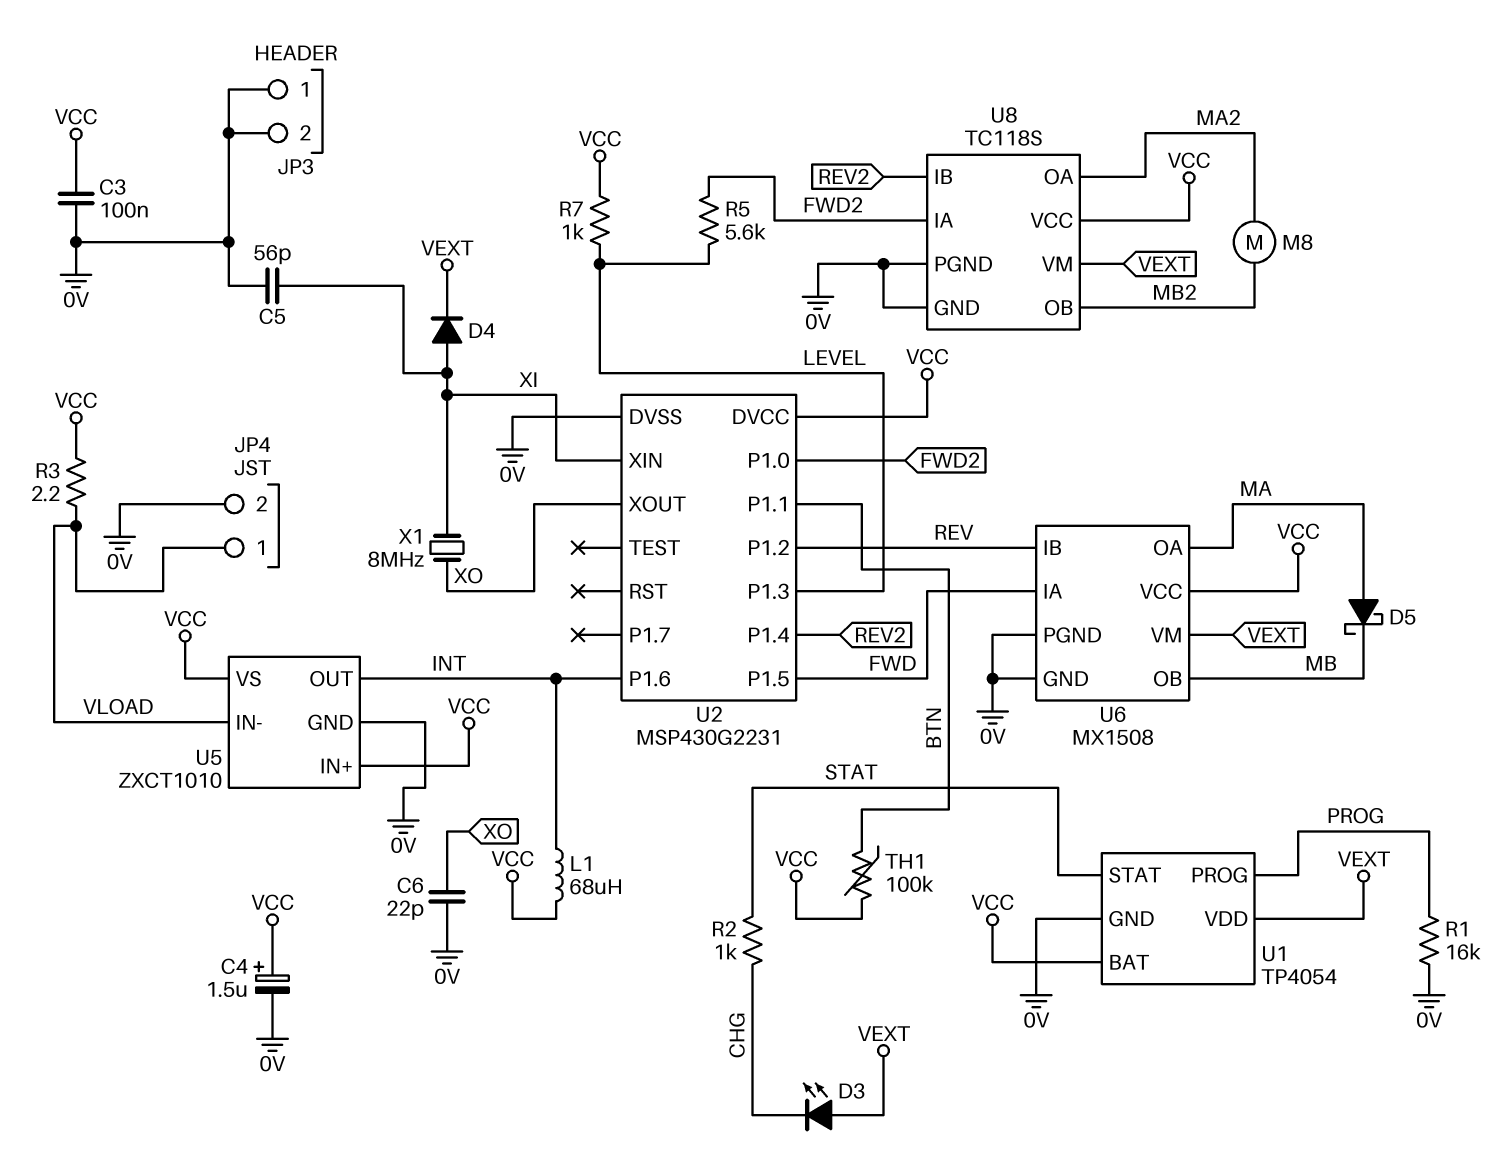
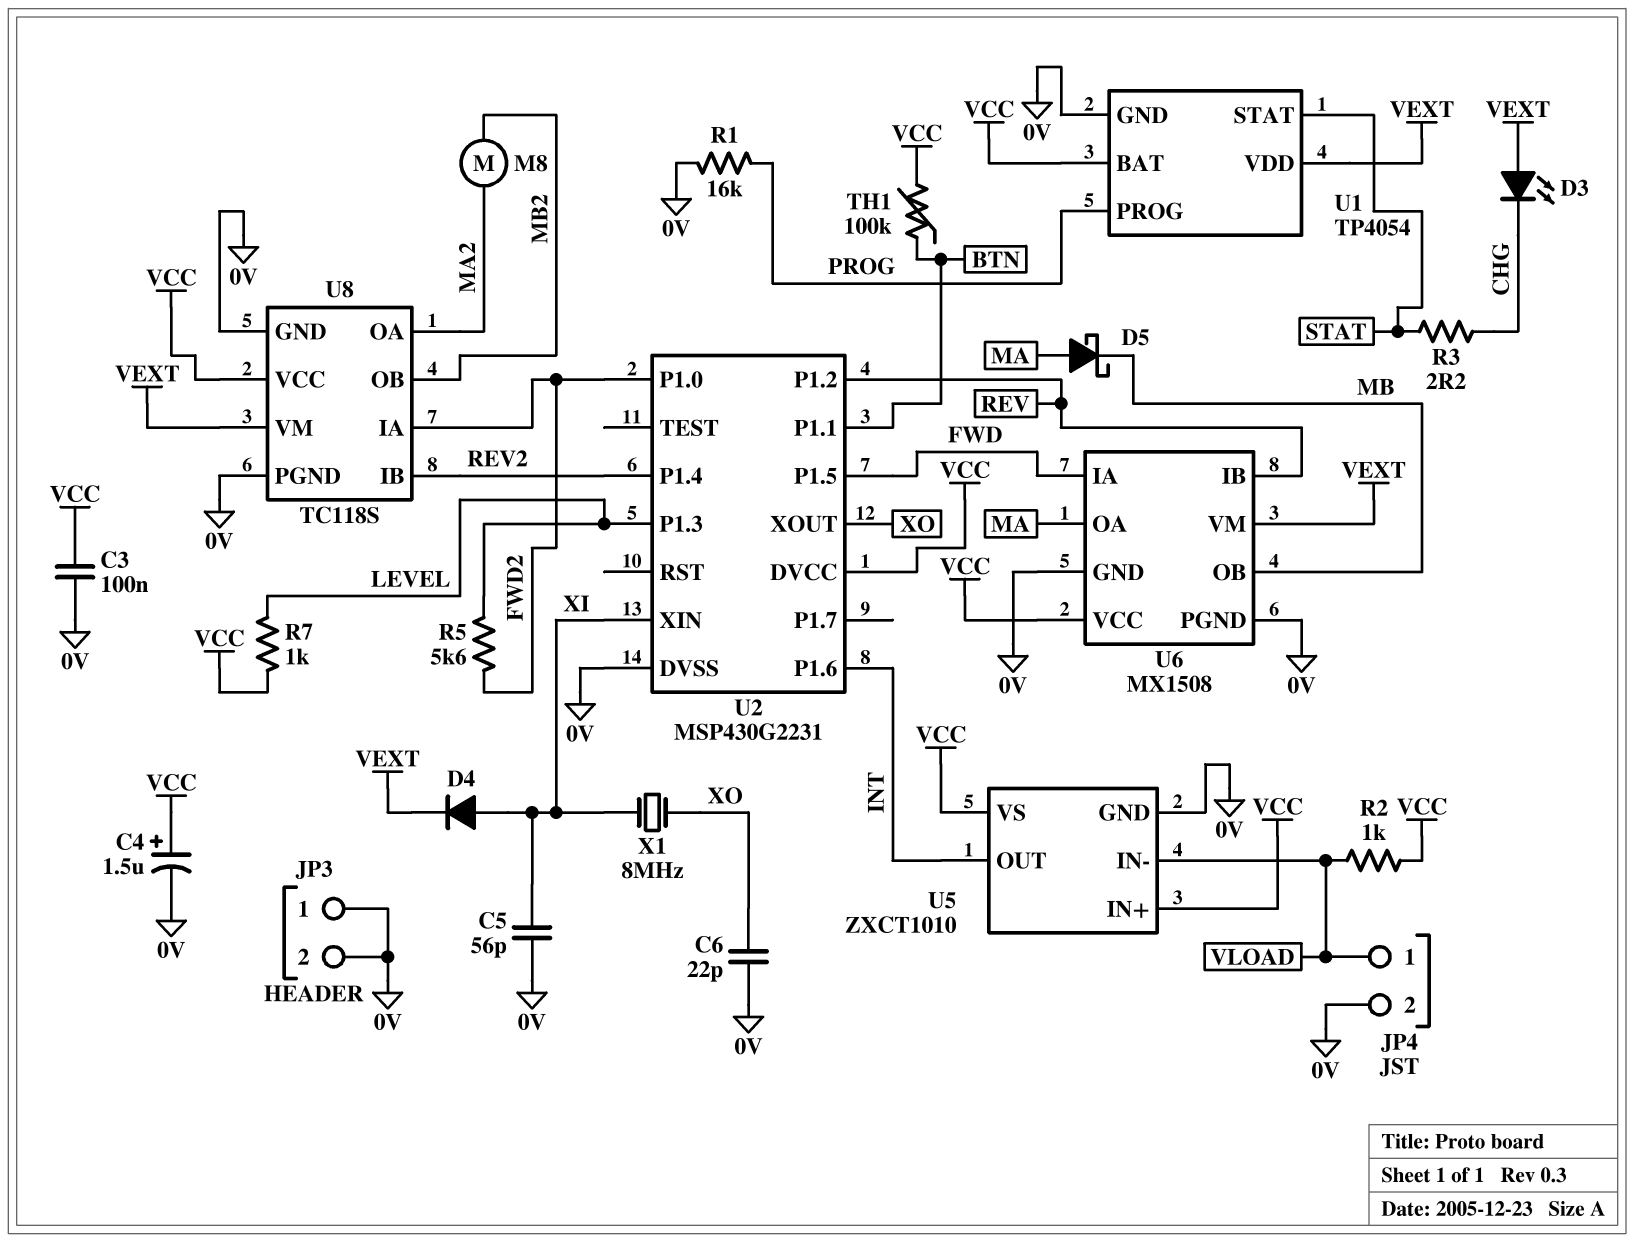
L1: 68uH (INT, VCC) -> none
R2: 1k (CHG, STAT) -> 1k (VCC, VLOAD)
R3: 2.2 (VCC, VLOAD) -> 2.2 (CHG, STAT)

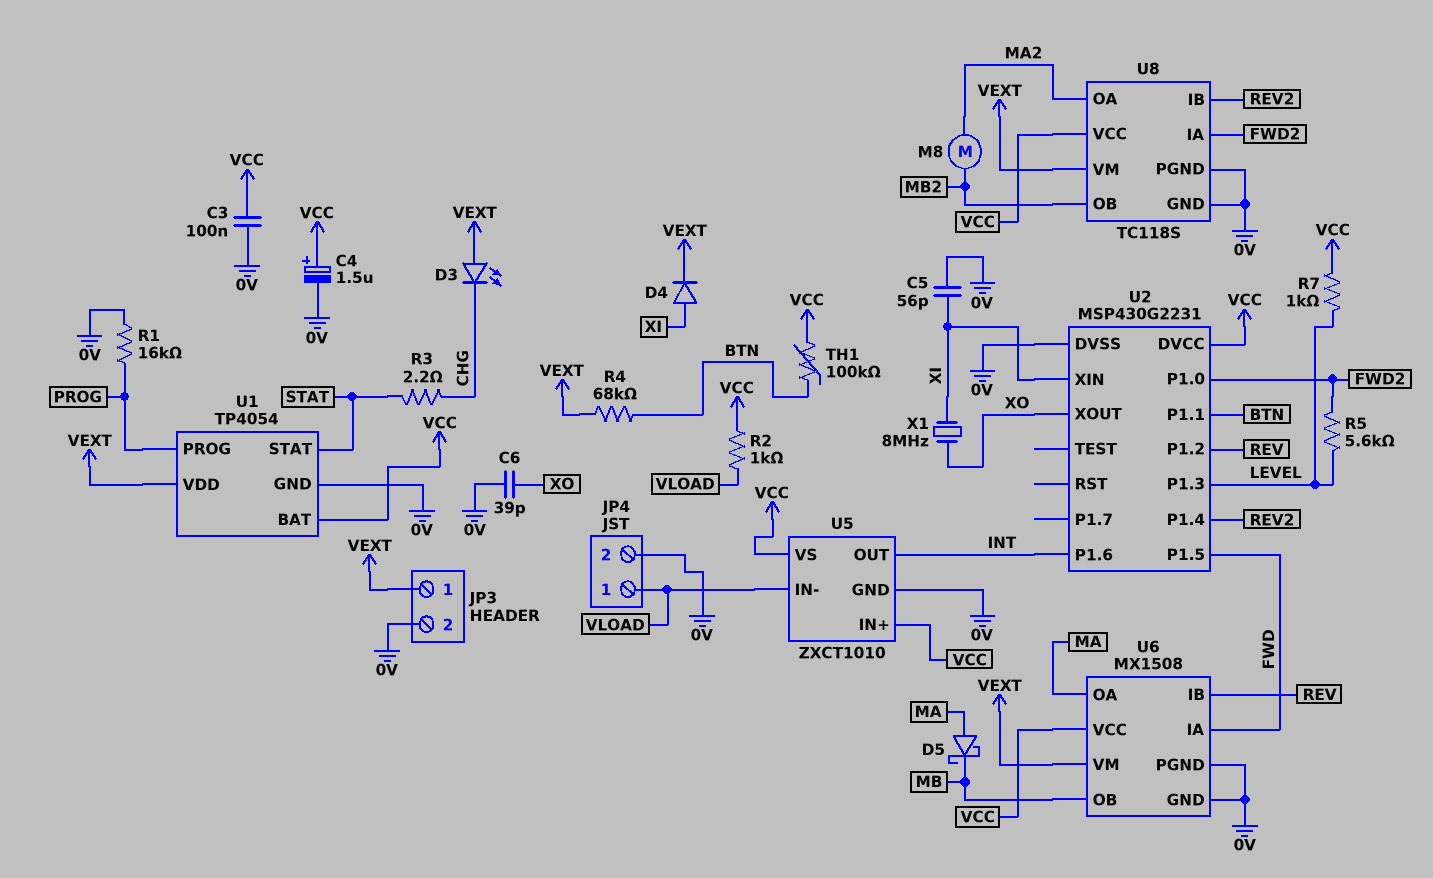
C6: 22pF (0V, XO) -> 39pF (0V, XO)
JP3 pin 1: 0V -> VEXT
R4: none -> 68k (BTN, VEXT)

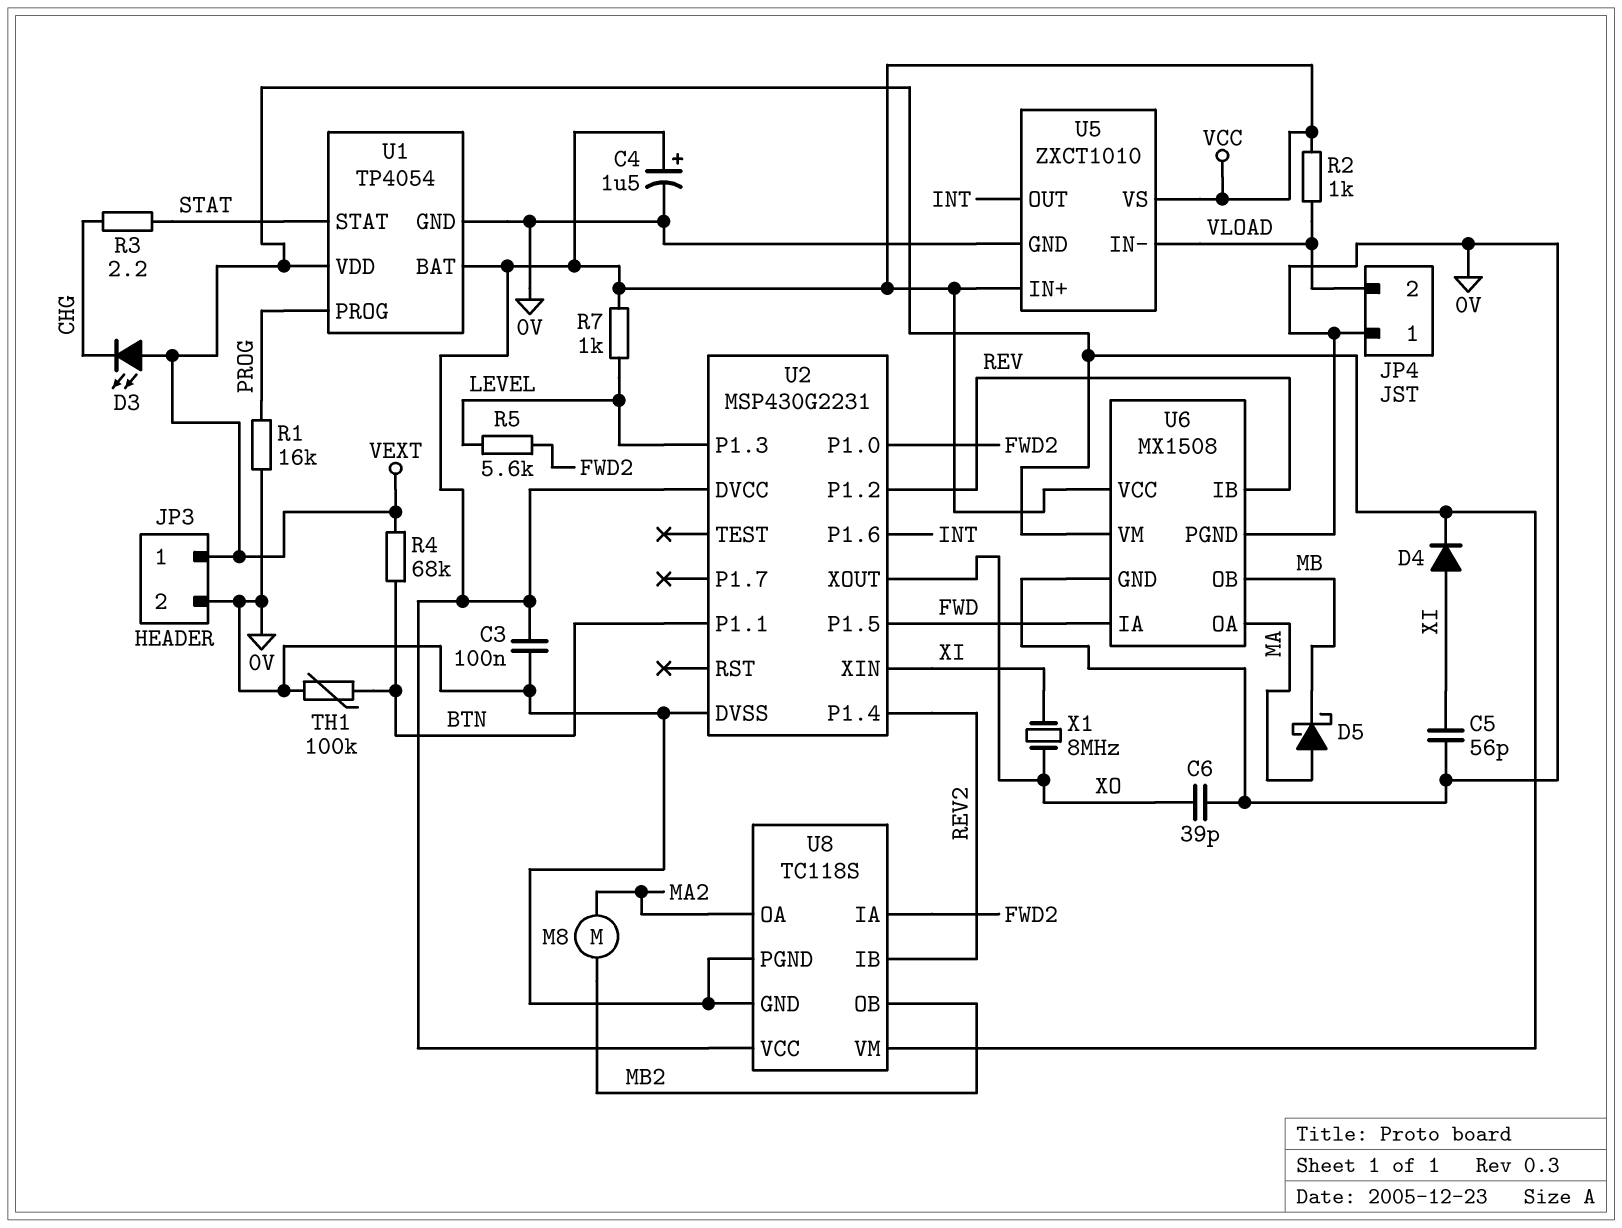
JP4 pin 1: VLOAD -> 0V
JP4 pin 2: 0V -> VLOAD
TH1: 100k (BTN, VCC) -> 100k (0V, BTN)

